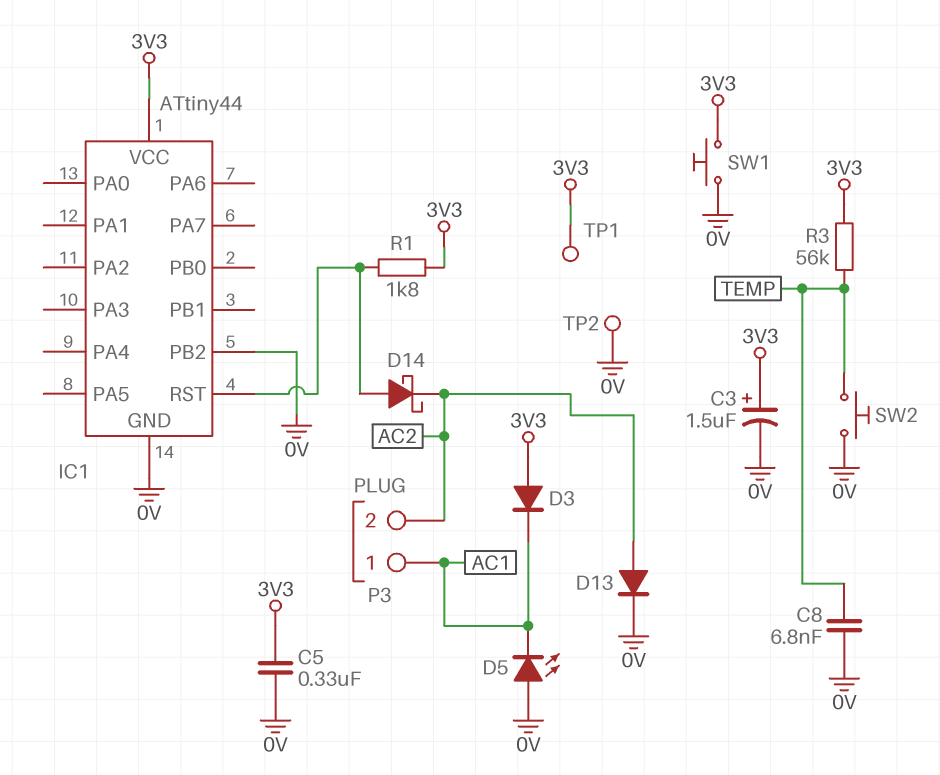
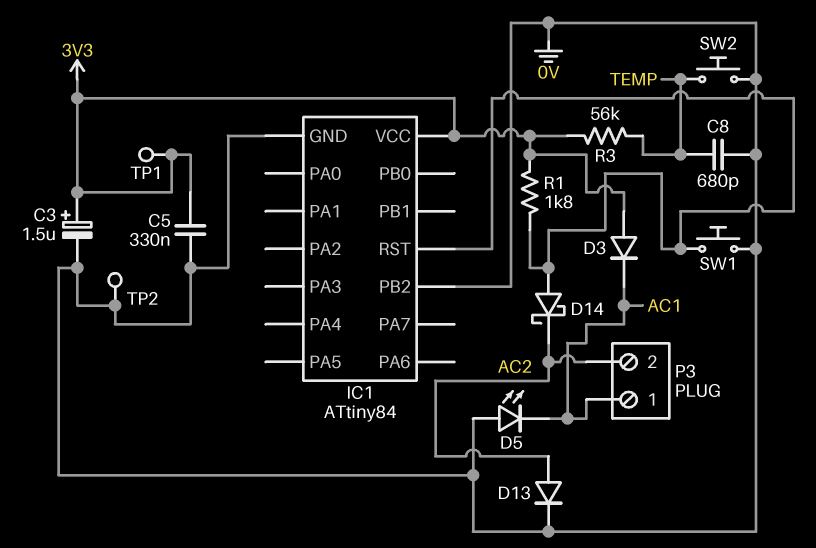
C8: 6.8nF (0V, TEMP) -> 680pF (0V, TEMP)
IC1: ATtiny44 -> ATtiny84
SW1: button (0V, 3V3) -> button (0V, IC1/RST)

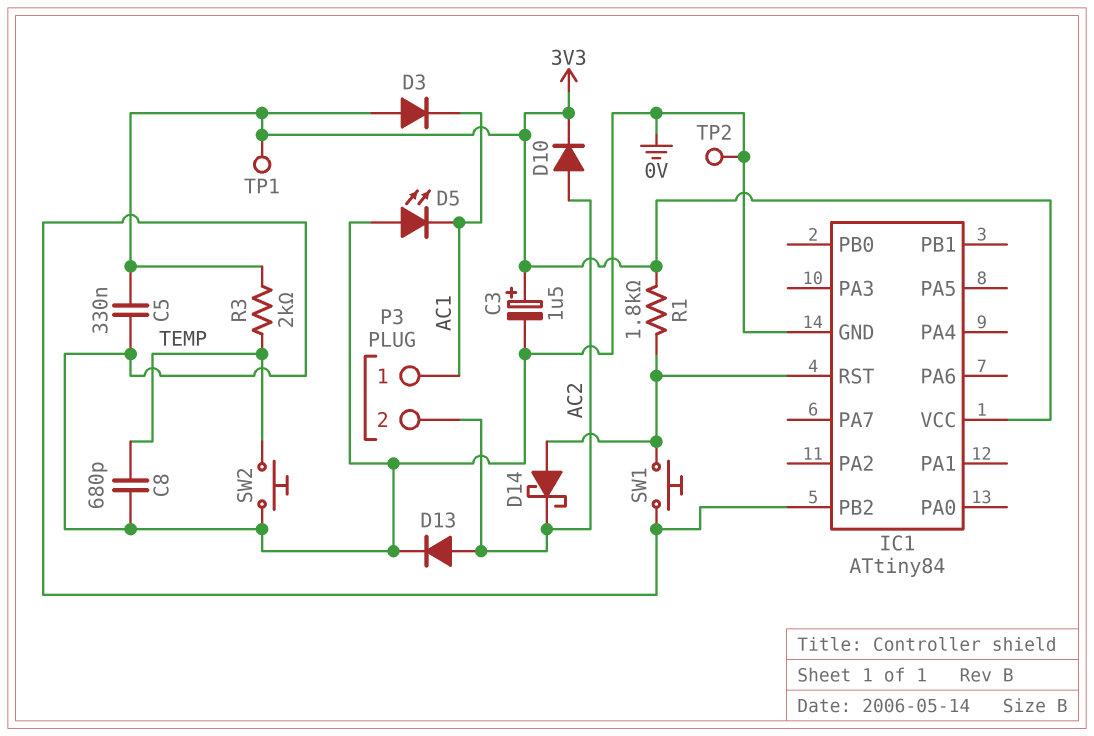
D10: none -> diode (A AC2, K 3V3)
R3: 56k (3V3, TEMP) -> 2k (3V3, TEMP)

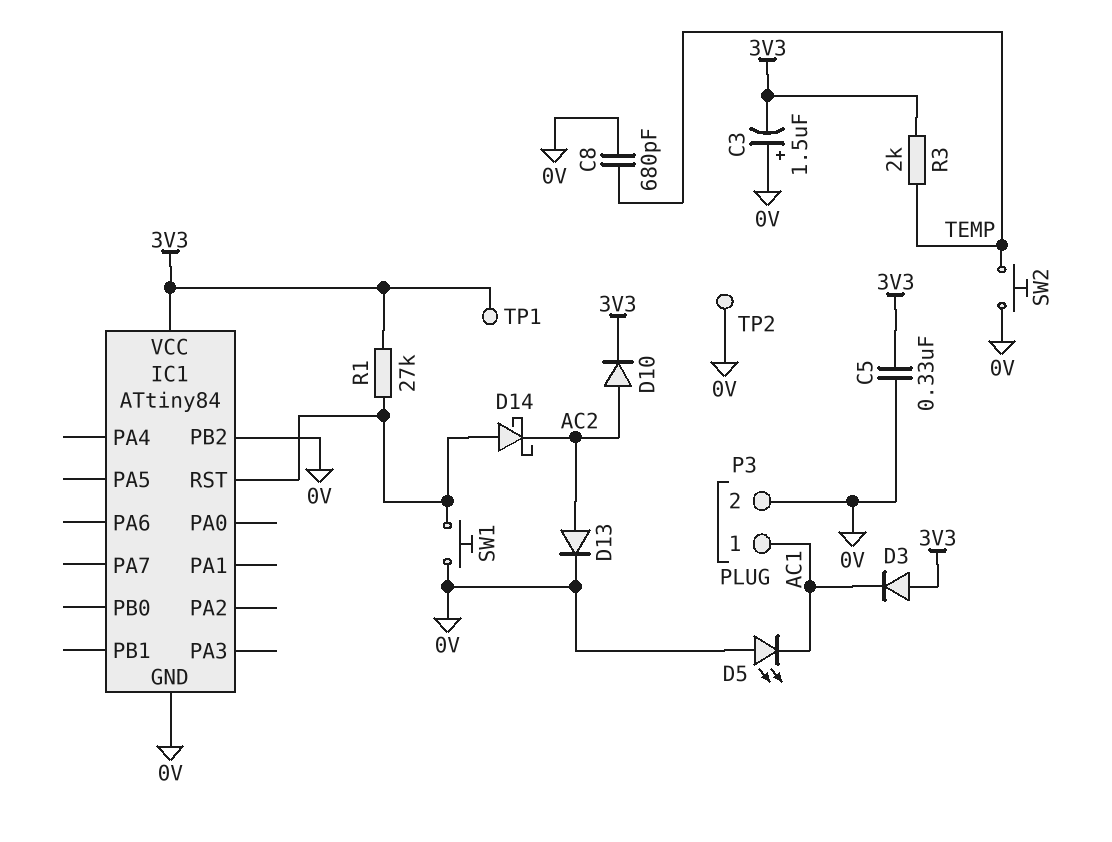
C3: 1.5uF (plus 3V3, minus 0V) -> 1.5uF (plus 0V, minus 3V3)
P3 pin 2: AC2 -> 0V
R1: 1.8k (3V3, IC1/RST) -> 27k (3V3, IC1/RST)

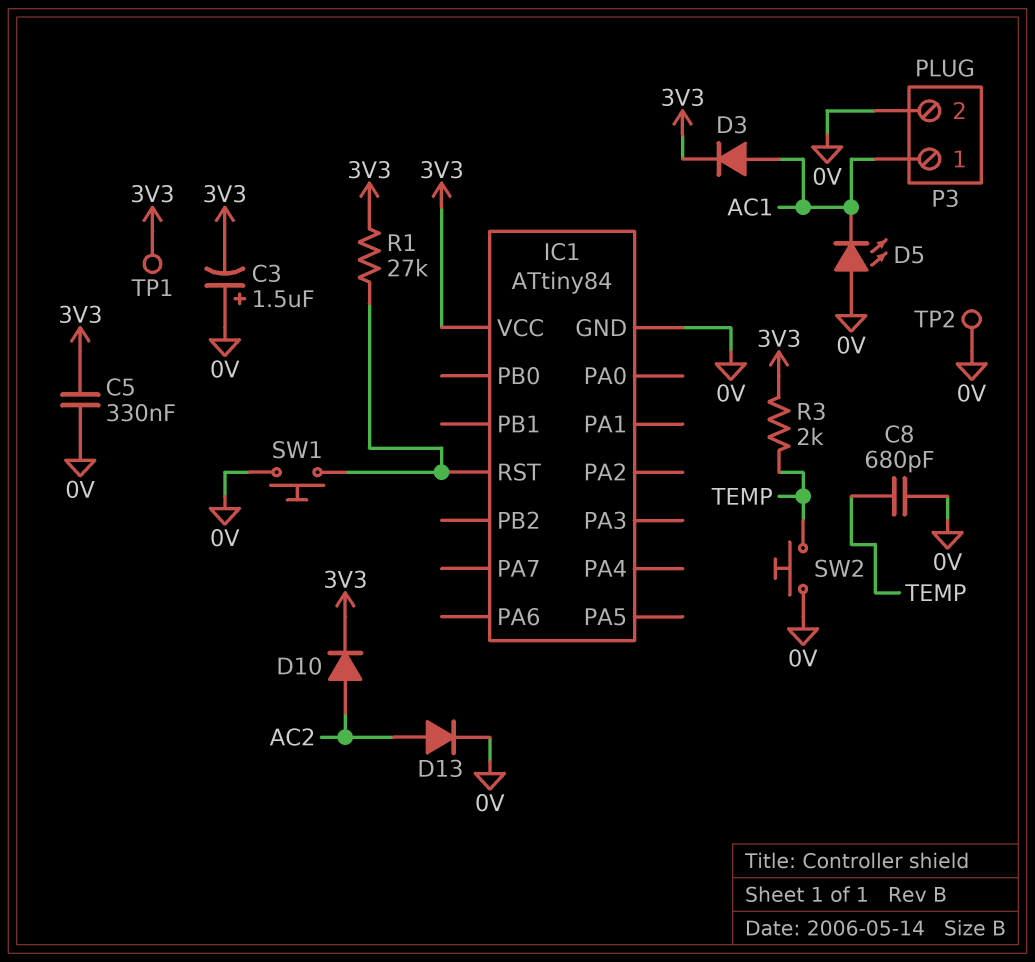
D3: diode (A 3V3, K AC1) -> diode (A AC1, K 3V3)
D14: schottky (A IC1/RST, K AC2) -> none
IC1 pin PB2: 0V -> none

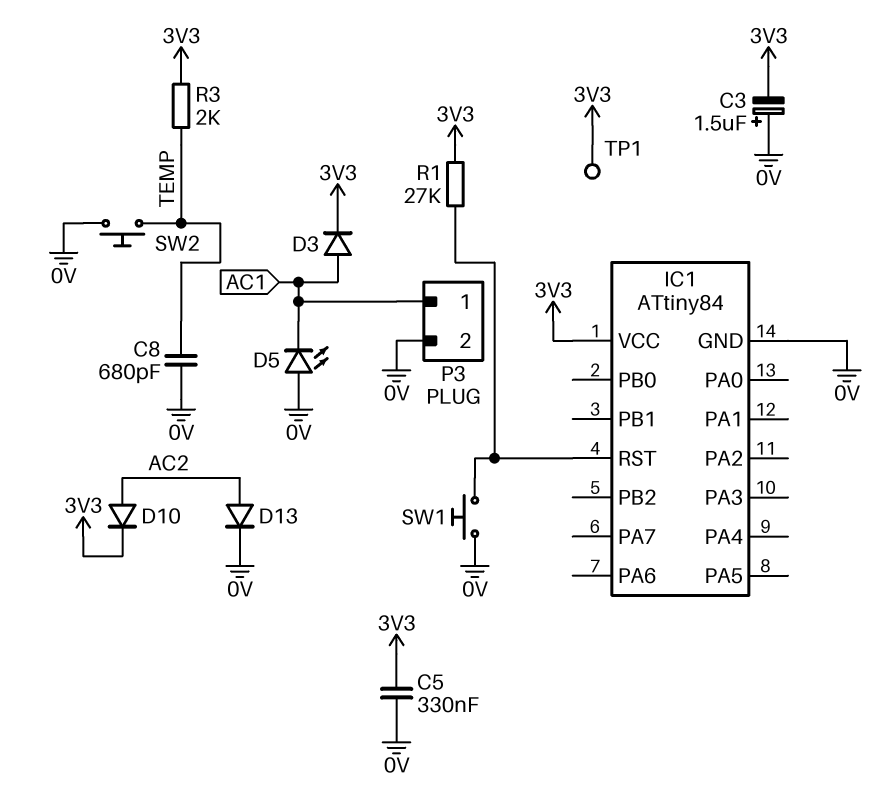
TP2: test point (0V) -> none

